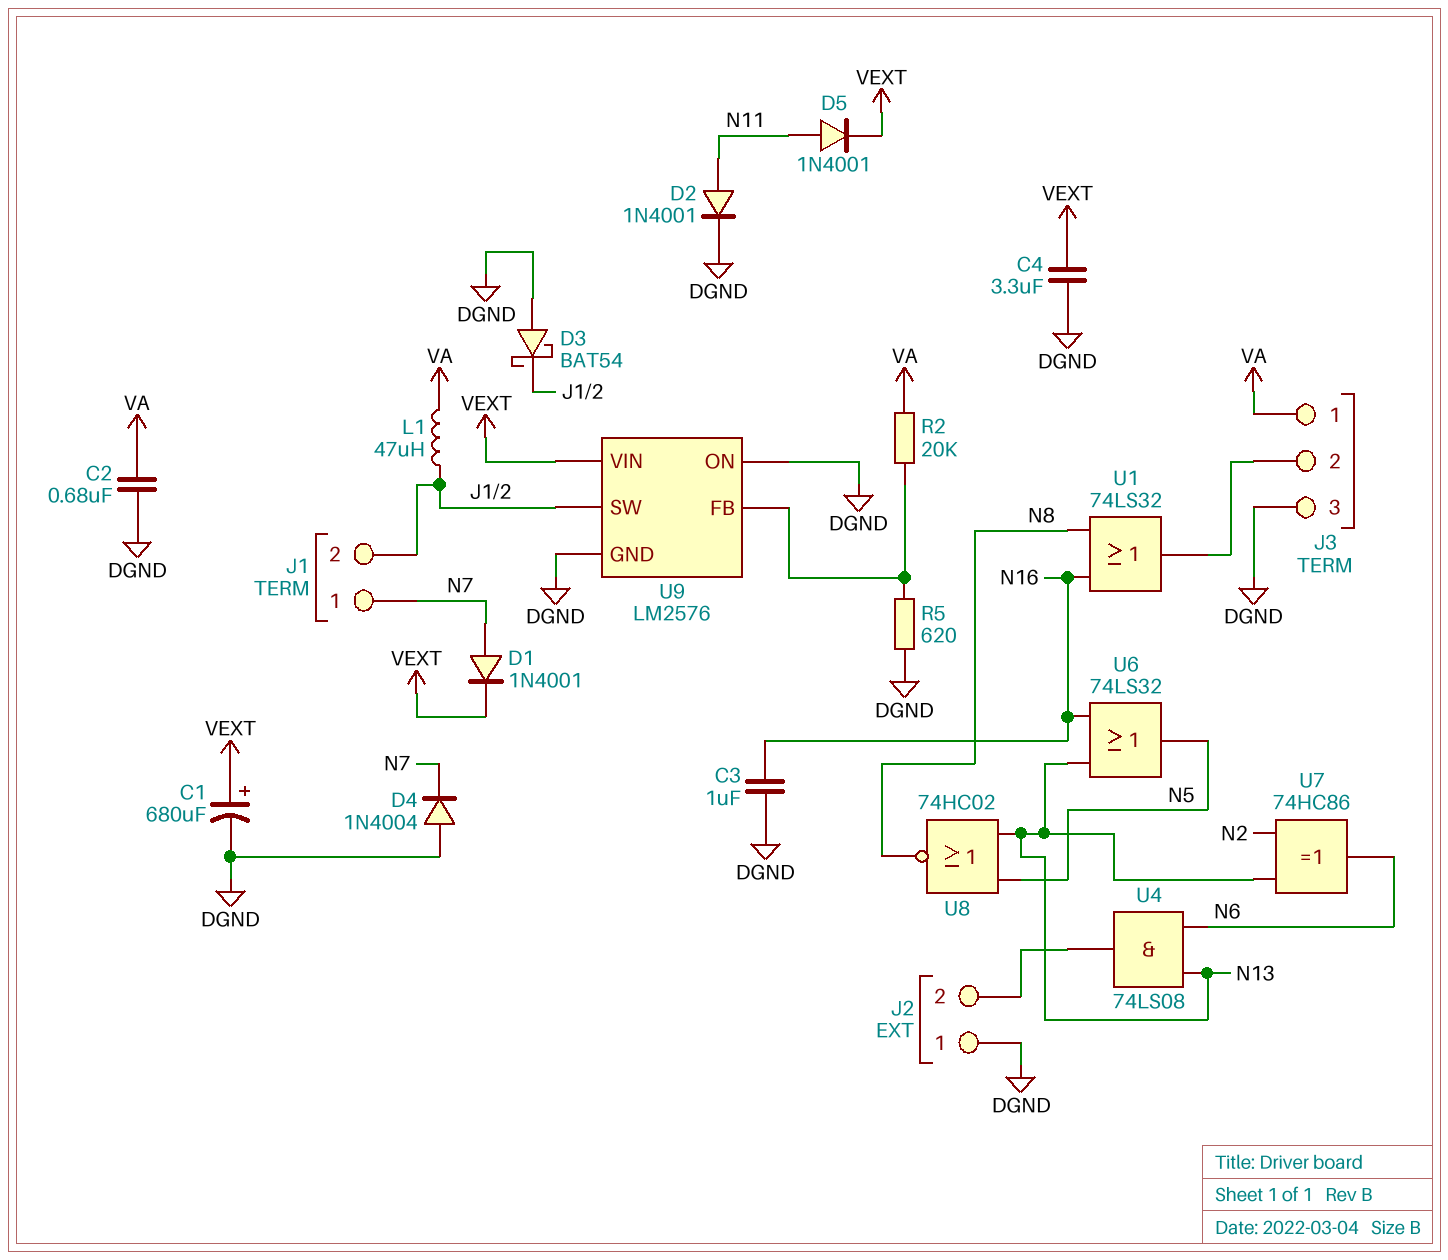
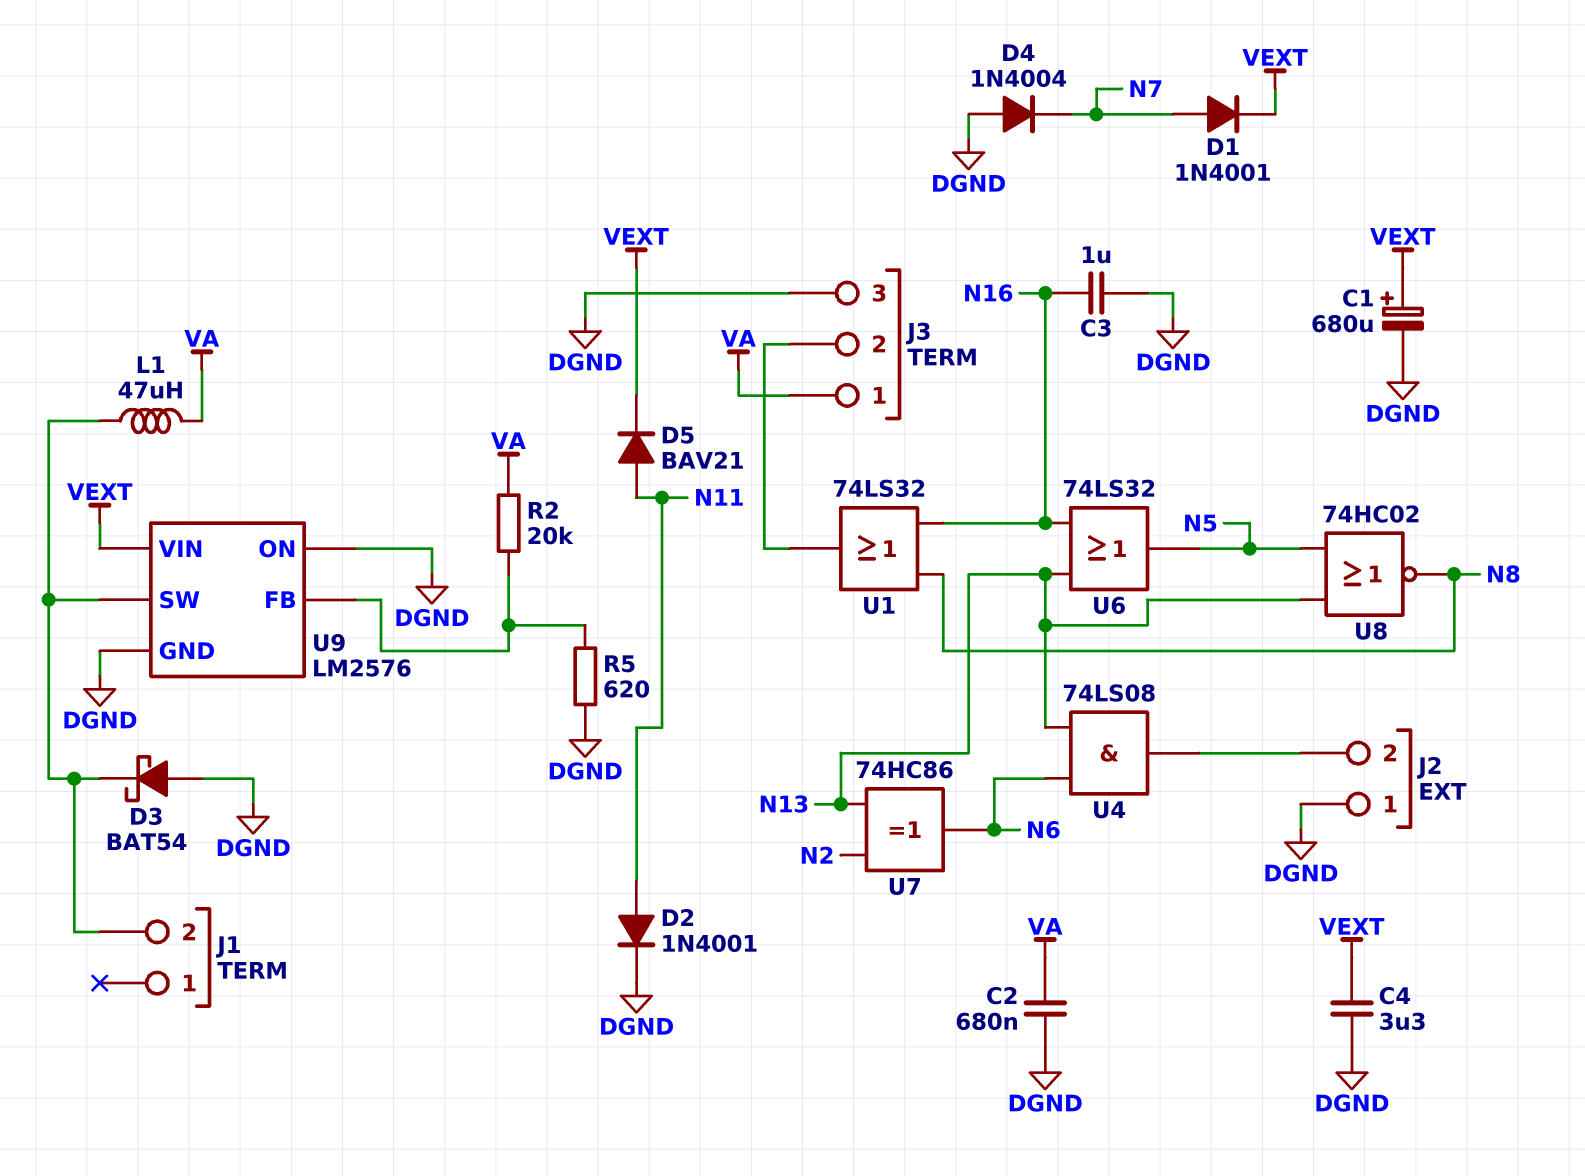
D5: diode 1N4001 (A N11, K VEXT) -> diode BAV21 (A N11, K VEXT)
J1 pin 1: N7 -> none

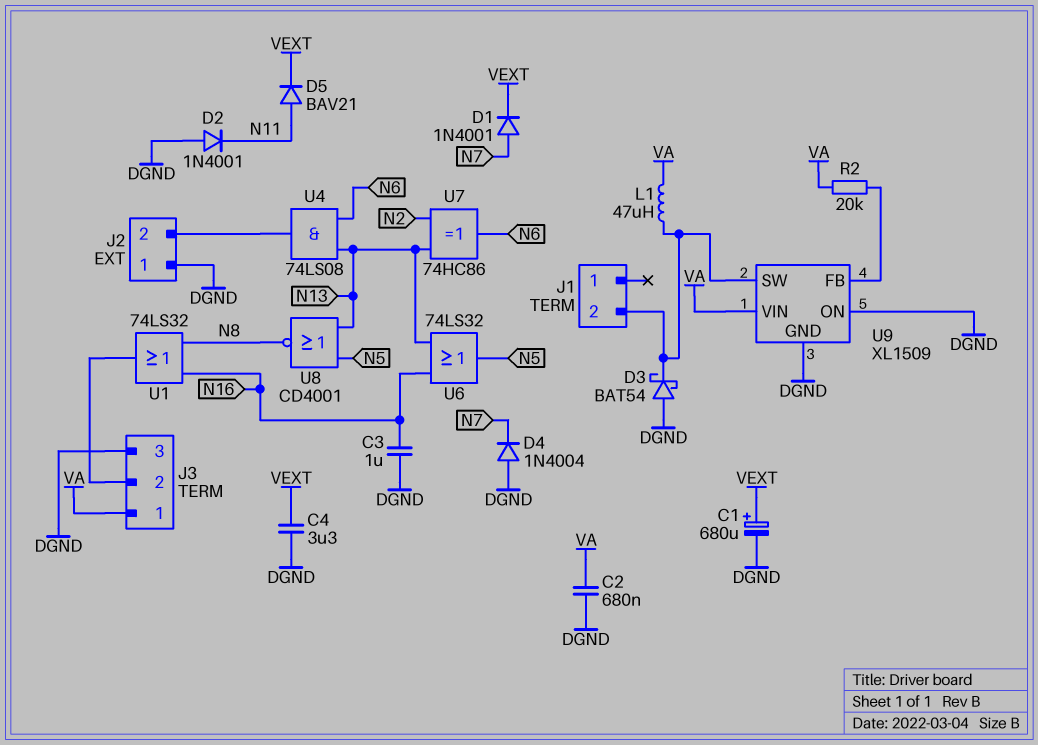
D2: diode 1N4001 (A N11, K DGND) -> diode 1N4001 (A DGND, K N11)
R5: 620 (DGND, U9/FB) -> none
U8: NOR 74HC02 (in N5, in N13, out N8) -> NOR CD4001 (in N5, in N13, out N8)
U9: LM2576 -> XL1509
U9 pin VIN: VEXT -> VA

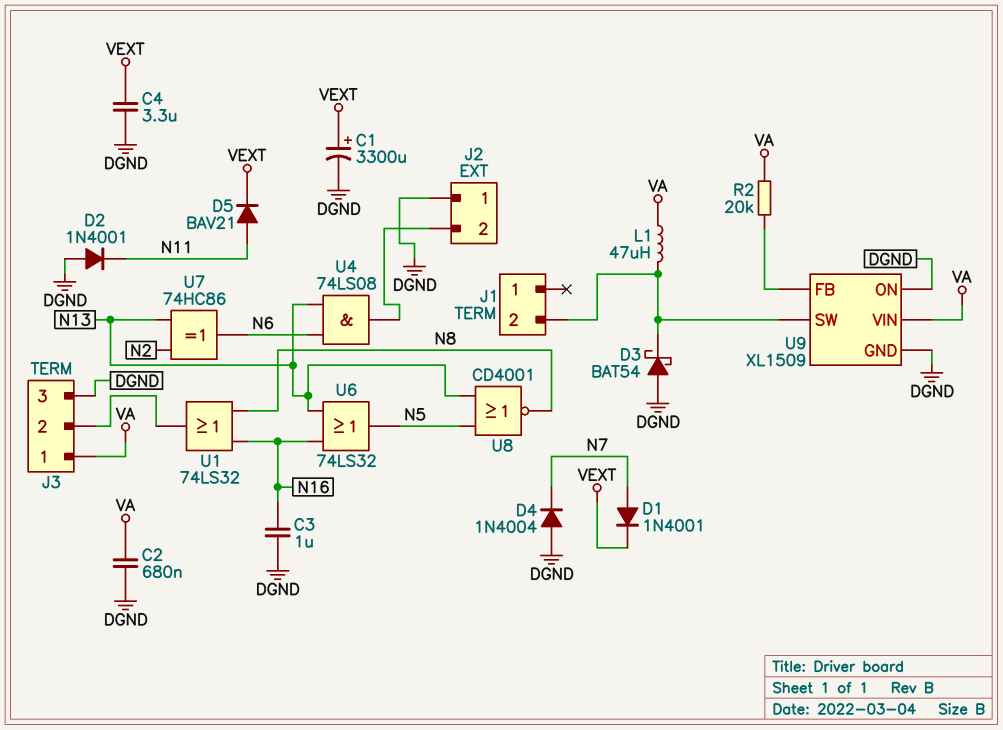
C1: 680uF (plus VEXT, minus DGND) -> 3300uF (plus VEXT, minus DGND)

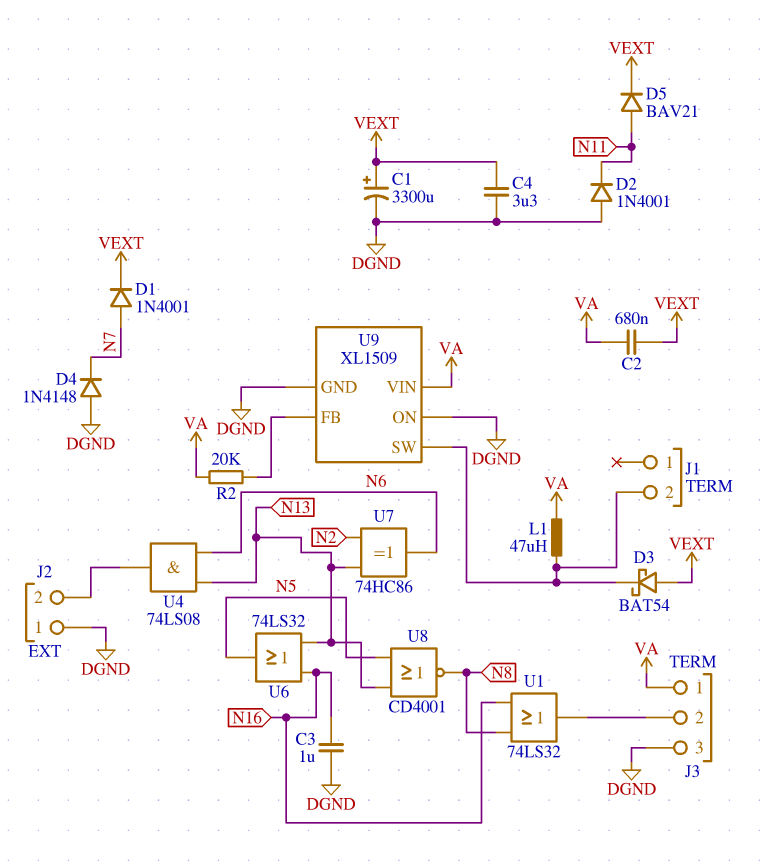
C2: 680nF (DGND, VA) -> 680nF (VA, VEXT)
D3: schottky BAT54 (A DGND, K J1/2) -> schottky BAT54 (A VEXT, K J1/2)
D4: diode 1N4004 (A DGND, K N7) -> diode 1N4148 (A DGND, K N7)

